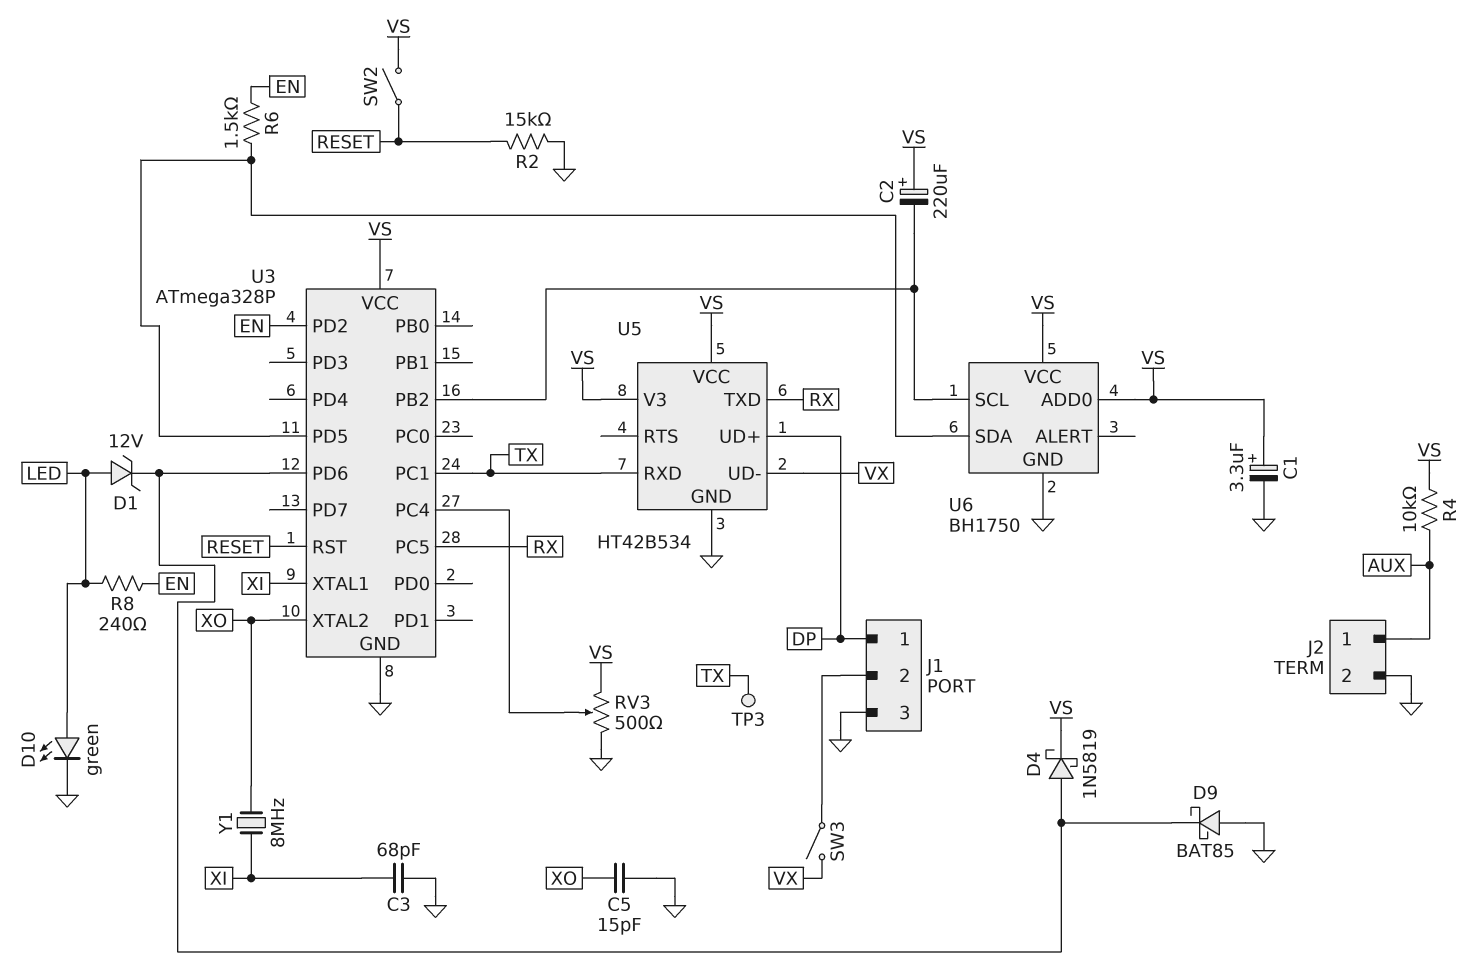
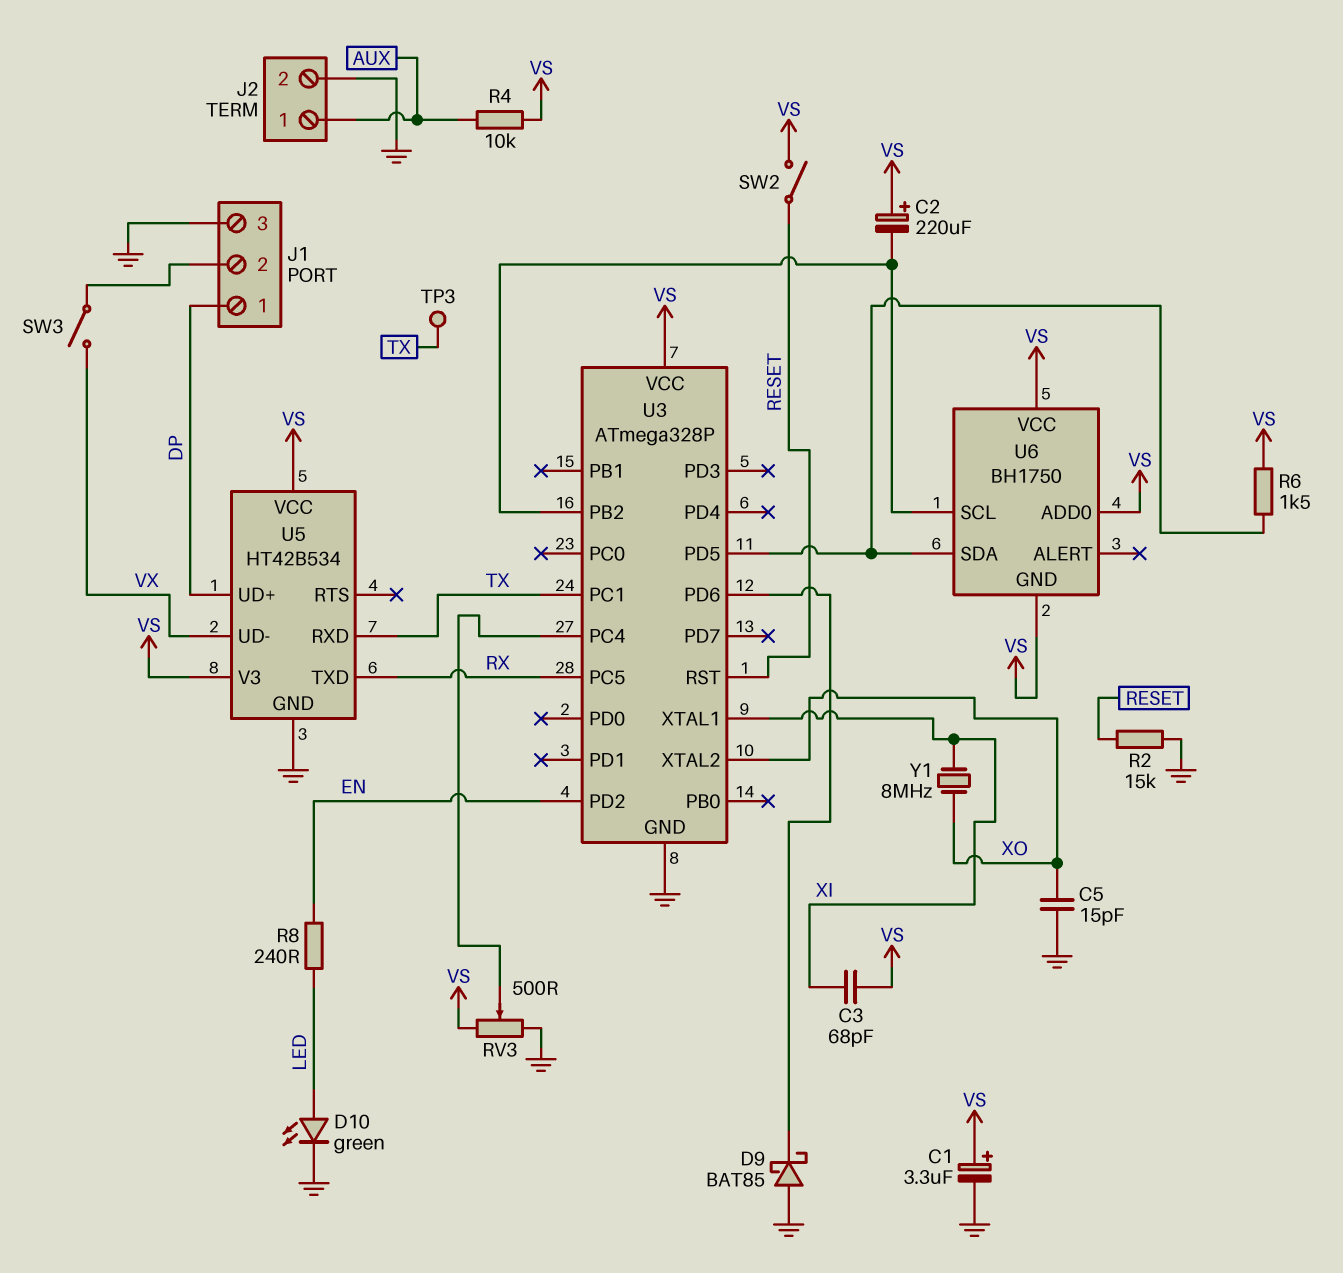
C3: 68pF (GND, XI) -> 68pF (VS, XI)
D1: zener 12V (A LED, K U3/PD6) -> none
D4: schottky 1N5819 (A U3/PD6, K VS) -> none
R6: 1.5k (EN, U3/PD5) -> 1.5k (U3/PD5, VS)
U6 pin GND: GND -> VS

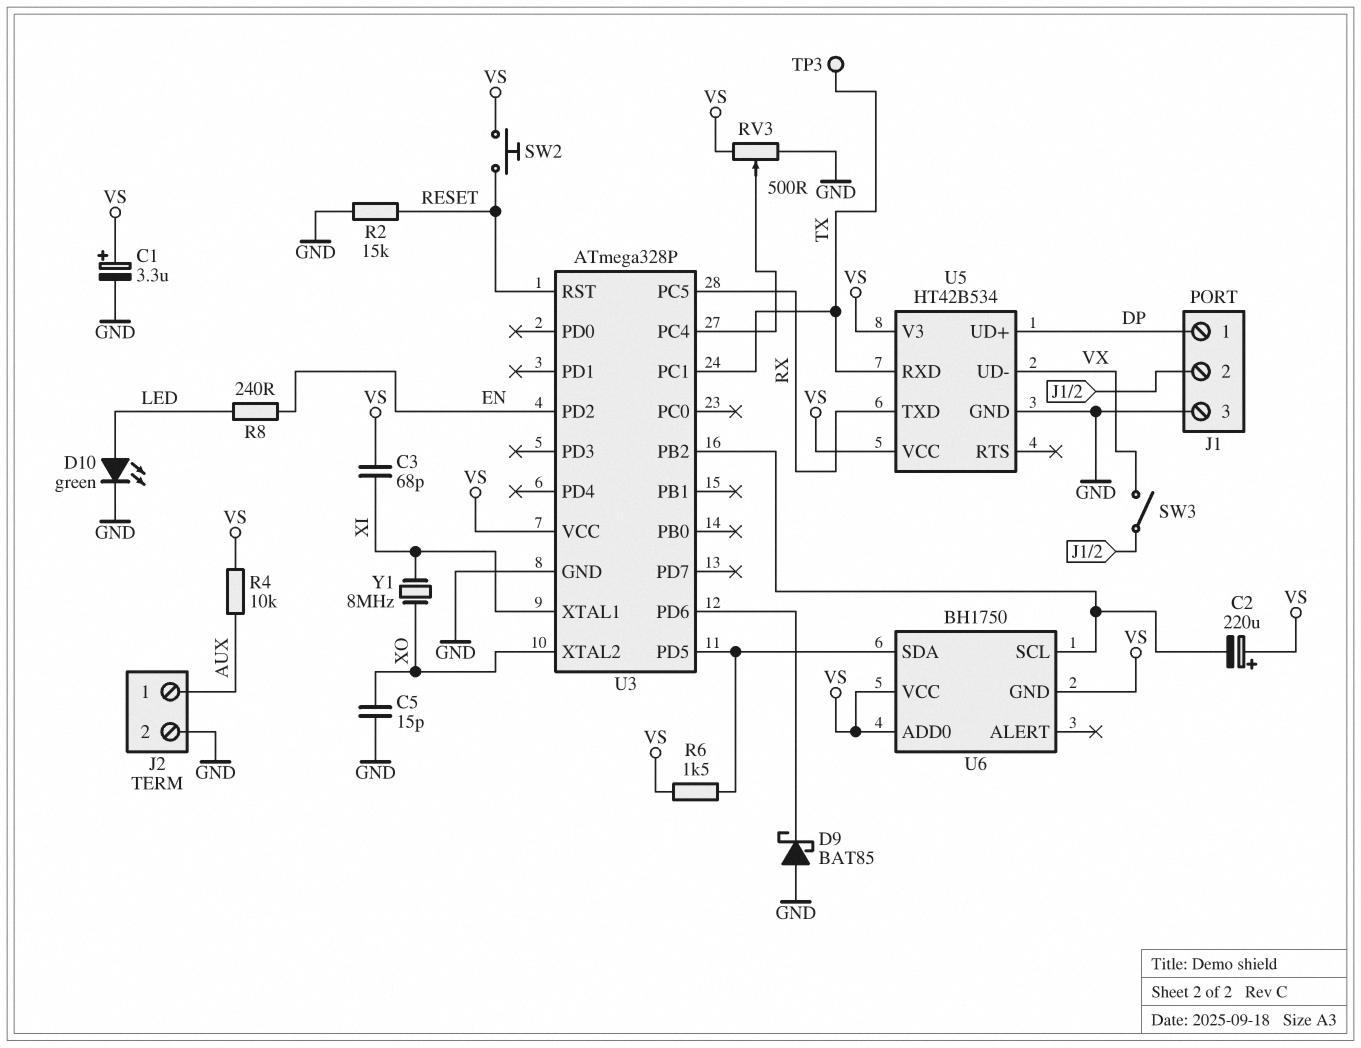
SW2: switch (RESET, VS) -> button (RESET, VS)

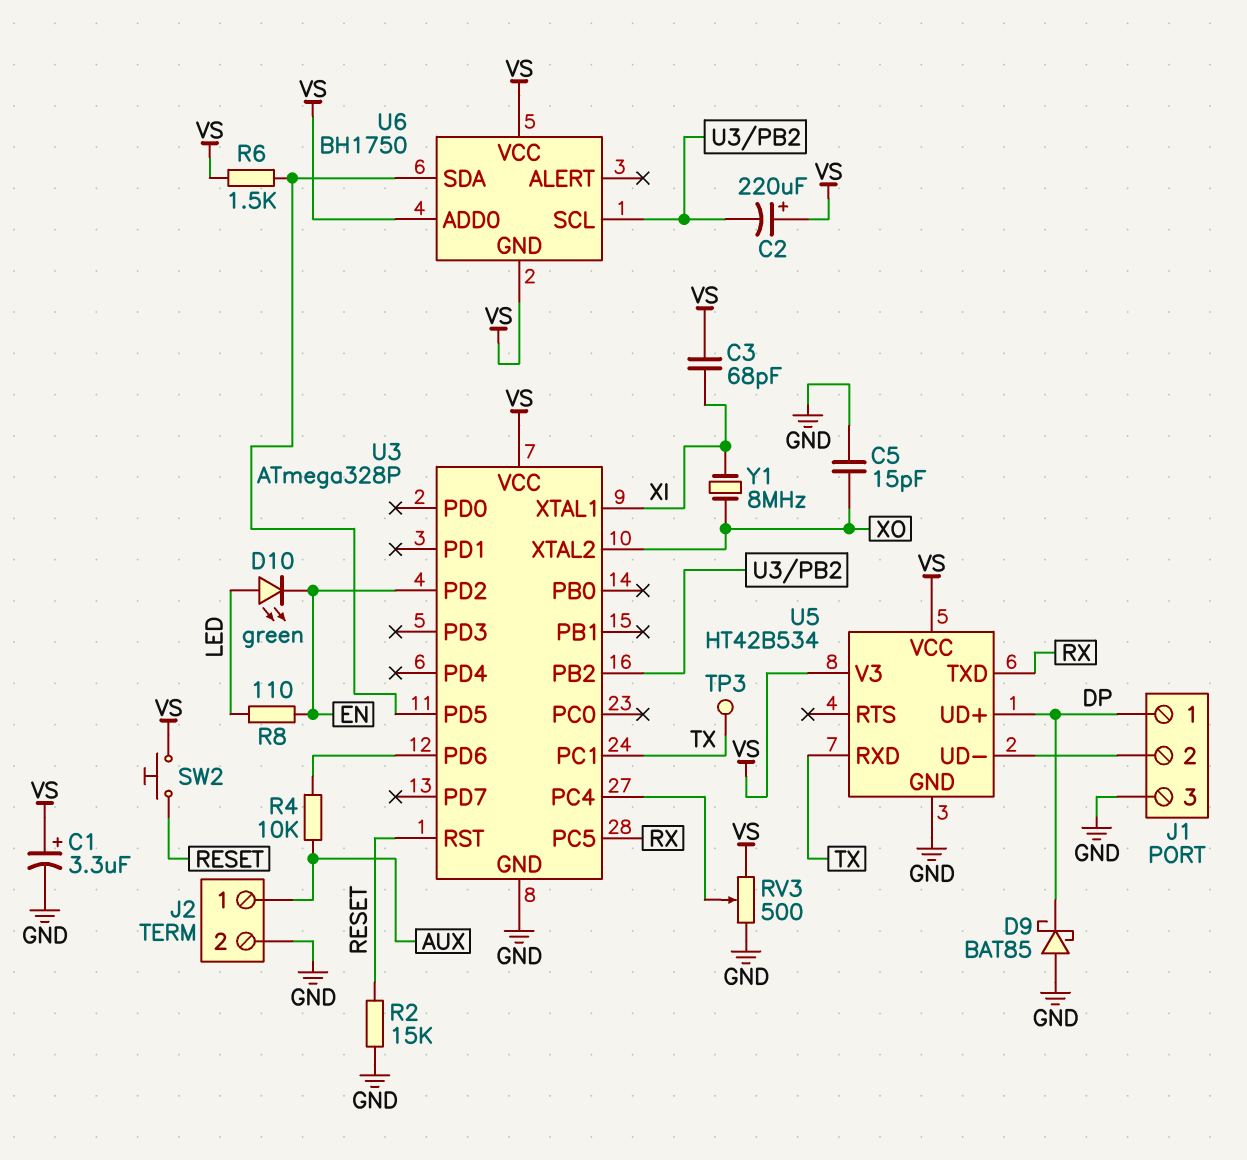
D9: schottky BAT85 (A GND, K U3/PD6) -> schottky BAT85 (A GND, K DP)
D10: LED green (A LED, K GND) -> LED green (A LED, K EN)
R4: 10k (AUX, VS) -> 10k (AUX, U3/PD6)
R8: 240 (EN, LED) -> 110 (EN, LED)
SW3: switch (J1/2, VX) -> none
U5 pin UD-: VX -> J1/2

